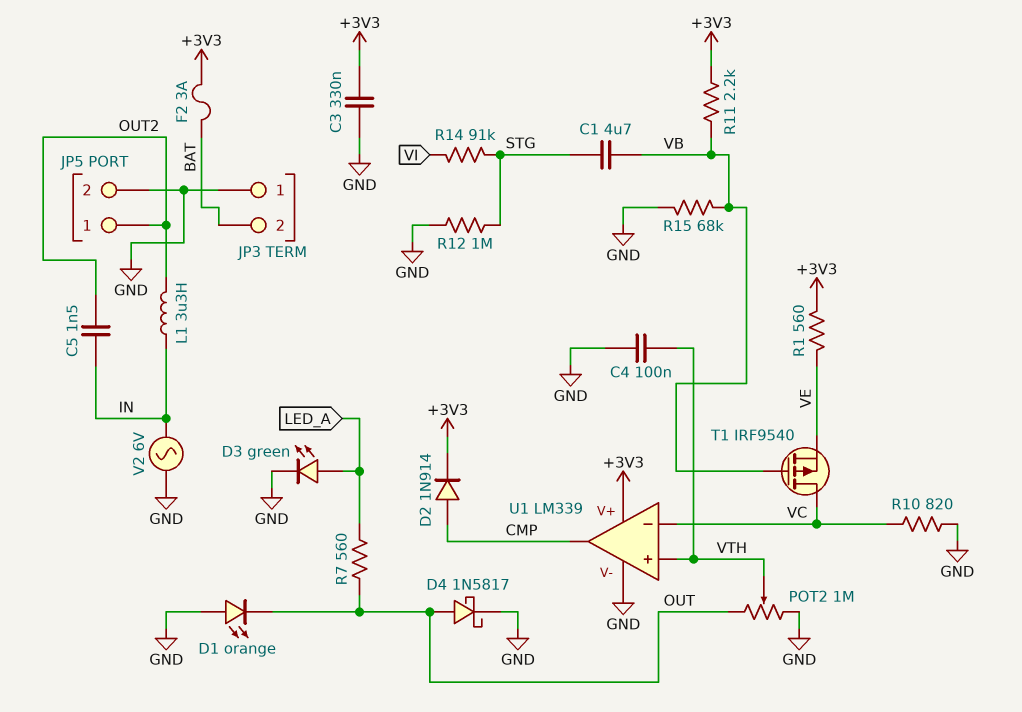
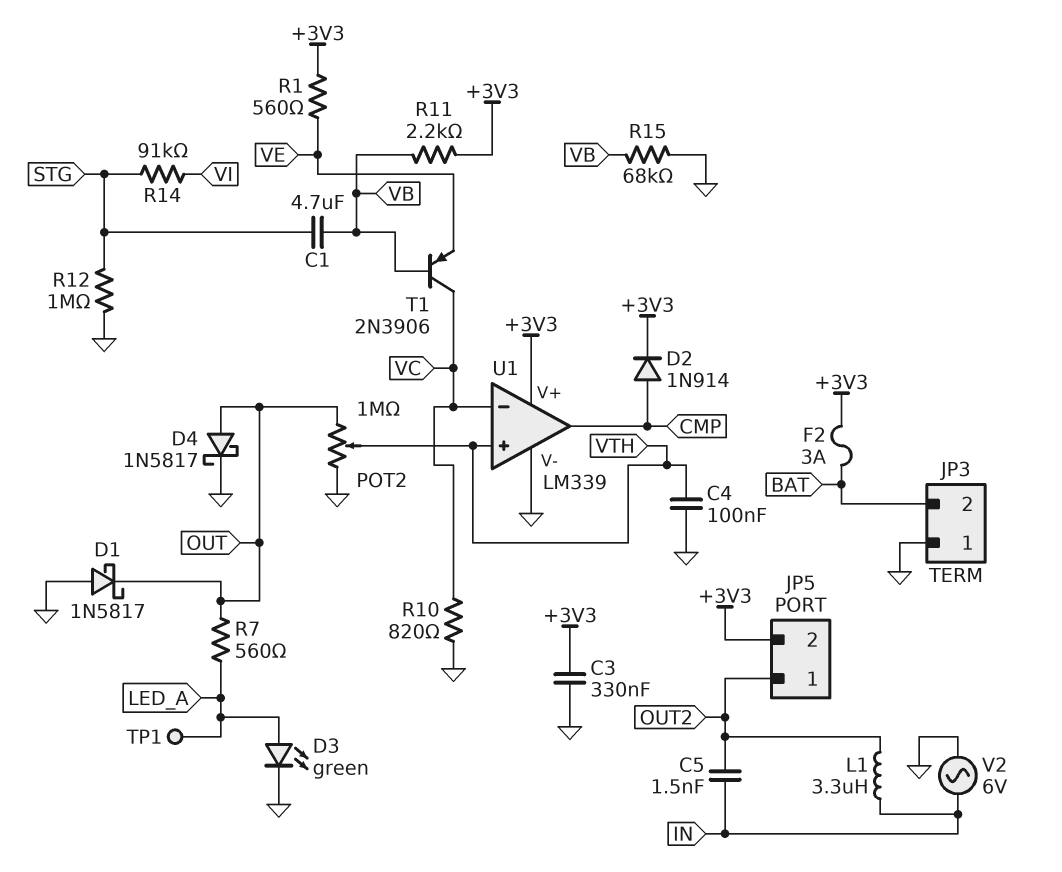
D1: LED orange (A GND, K OUT) -> schottky 1N5817 (A GND, K OUT)
JP5 pin 2: GND -> +3V3
T1: PMOS IRF9540 (G VB, D VC, S VE) -> PNP 2N3906 (B VB, C VC, E VE)
TP1: none -> test point (LED_A)

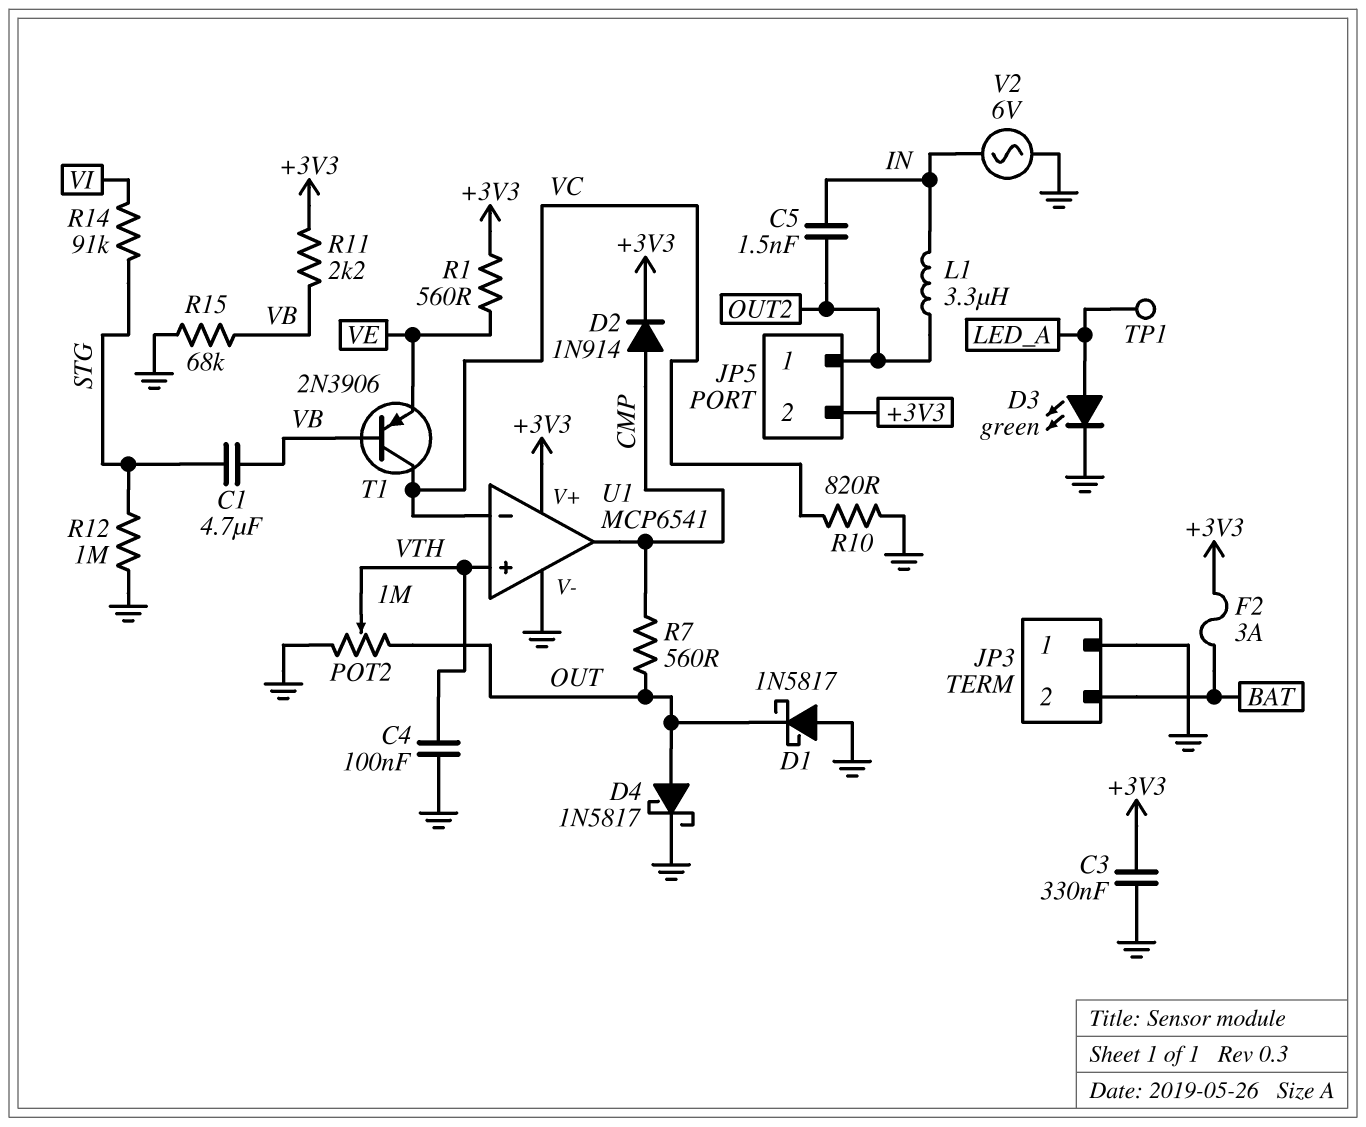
R7: 560 (LED_A, OUT) -> 560 (CMP, OUT)
U1: LM339 -> MCP6541

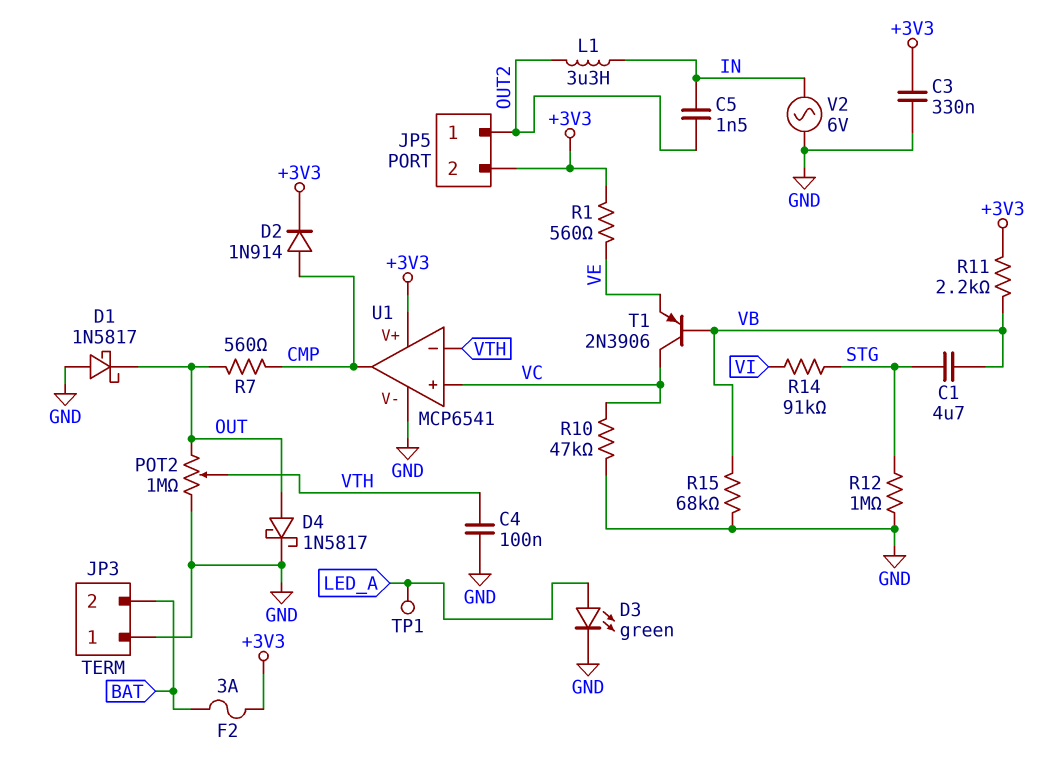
R10: 820 (GND, VC) -> 47k (GND, VC)
U1 pin in+: VTH -> VC
U1 pin in-: VC -> VTH

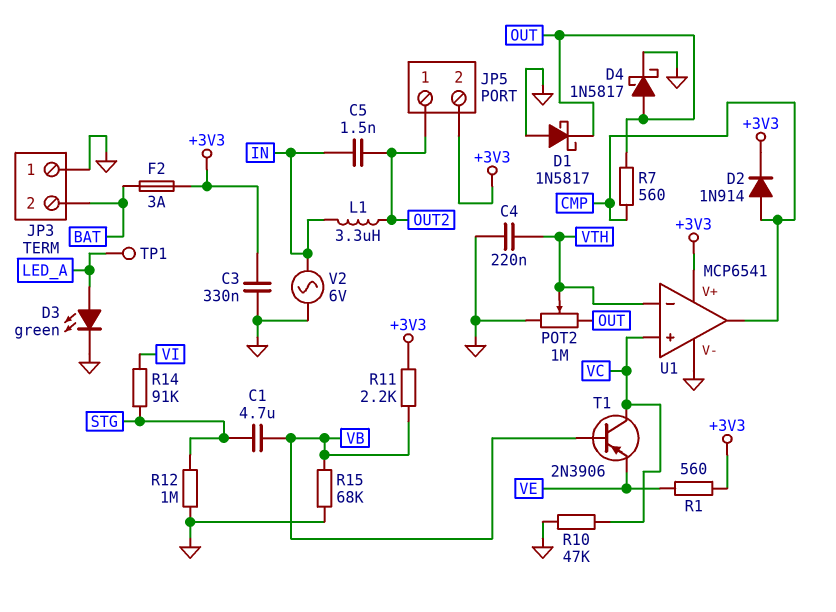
C4: 100nF (GND, VTH) -> 220nF (GND, VTH)

